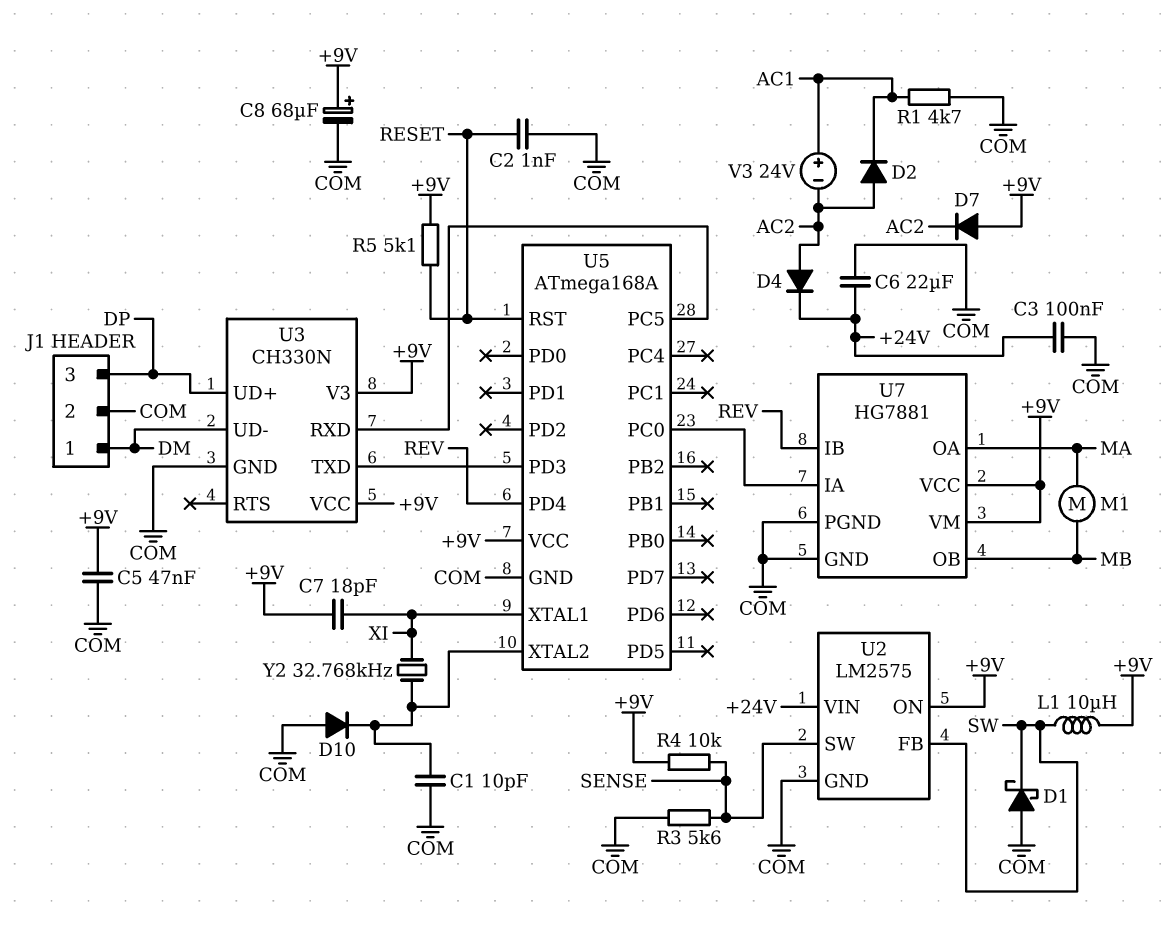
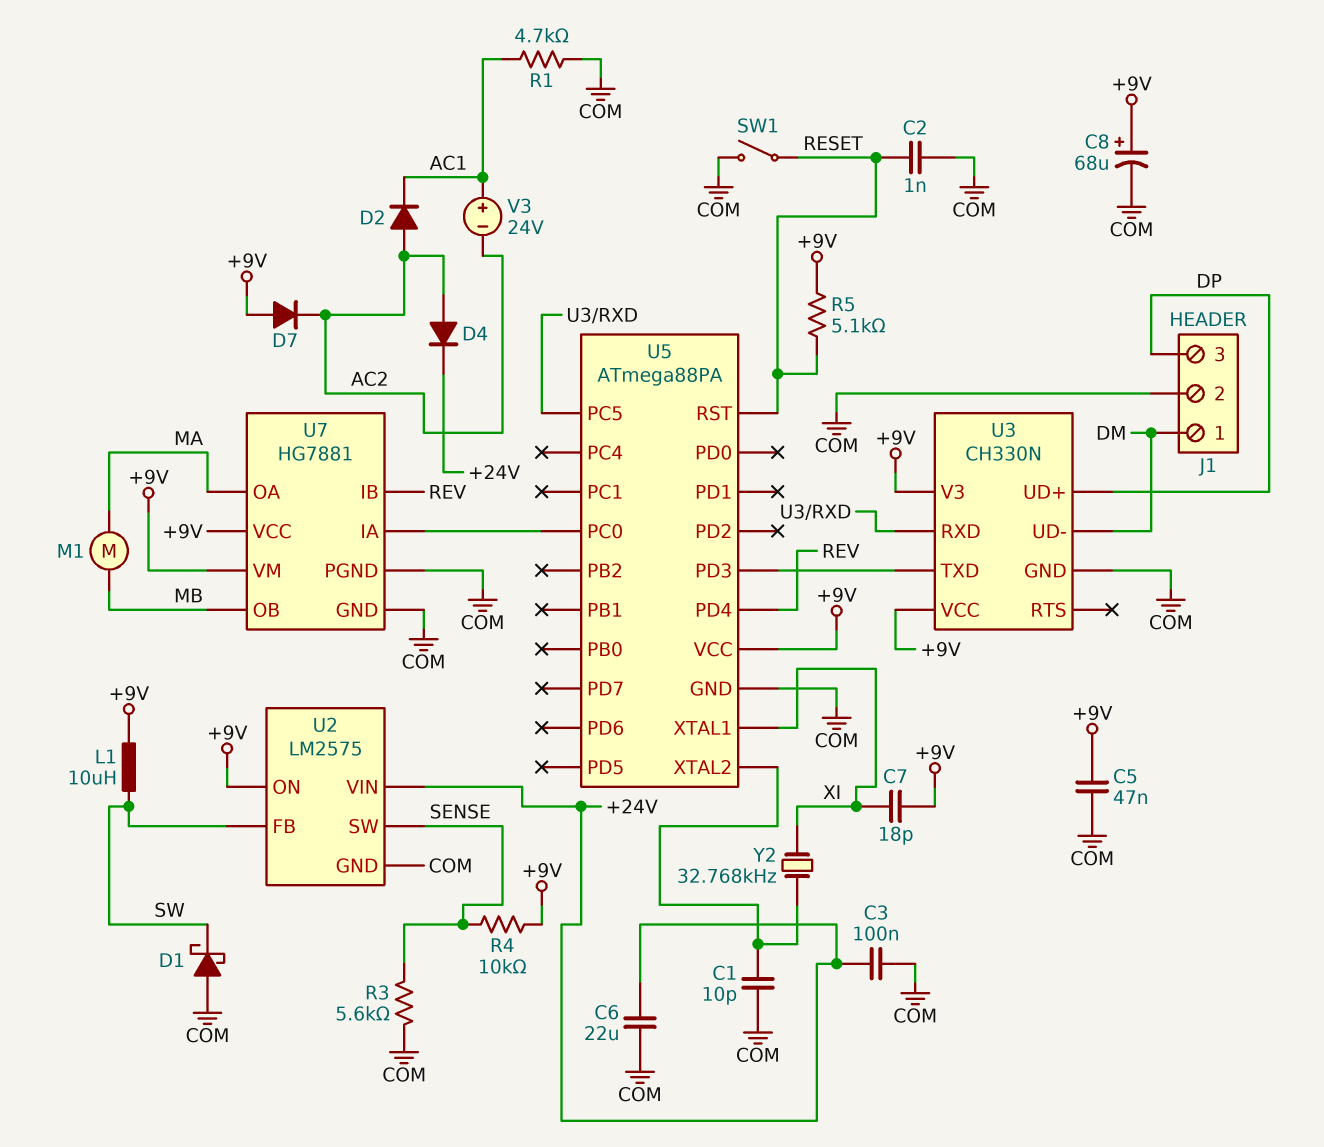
D10: diode (A COM, K U5/XTAL2) -> none
SW1: none -> switch (COM, RESET)
U5: ATmega168A -> ATmega88PA

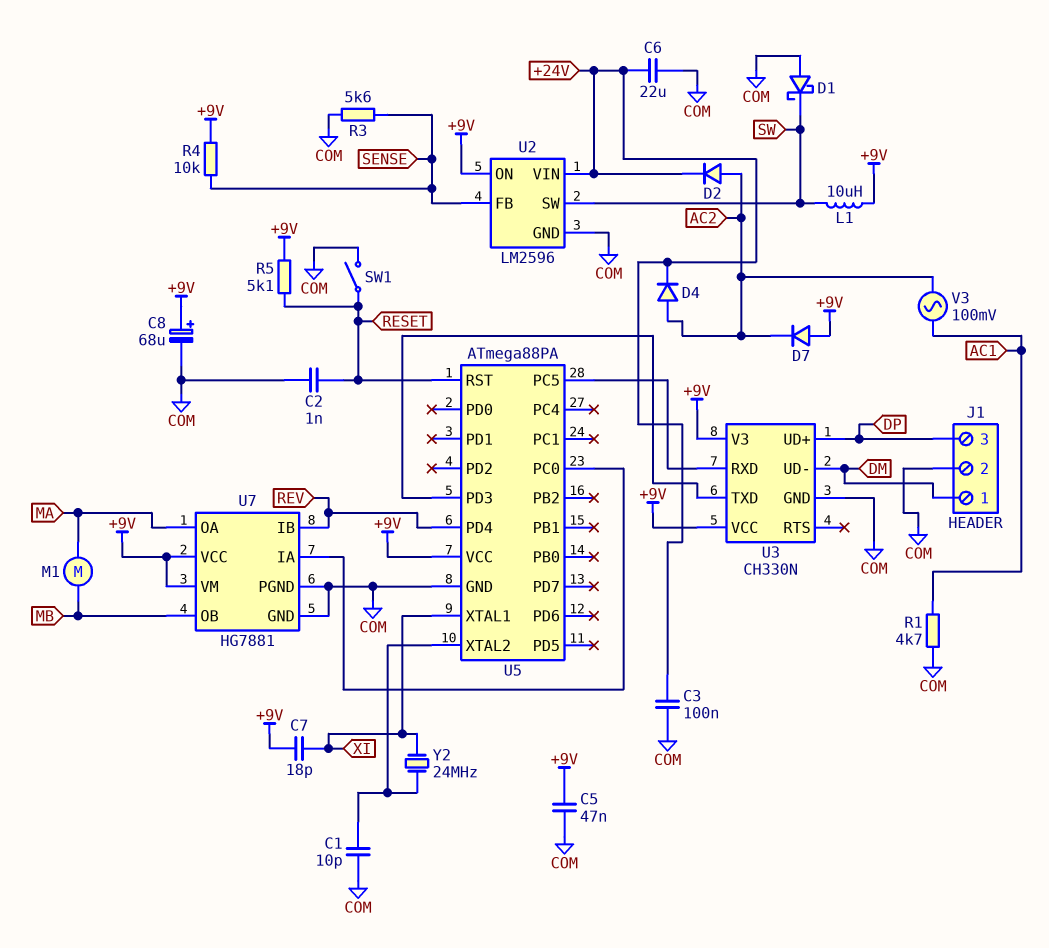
D2: diode (A AC2, K AC1) -> diode (A AC2, K +24V)
U2: LM2575 -> LM2596
U2 pin FB: SW -> SENSE
U2 pin SW: SENSE -> SW
V3: 24V (plus AC1, minus AC2) -> AC 100mV (AC1, AC2)
Y2: 32.768kHz (U5/XTAL2, XI) -> 24MHz (U5/XTAL2, XI)

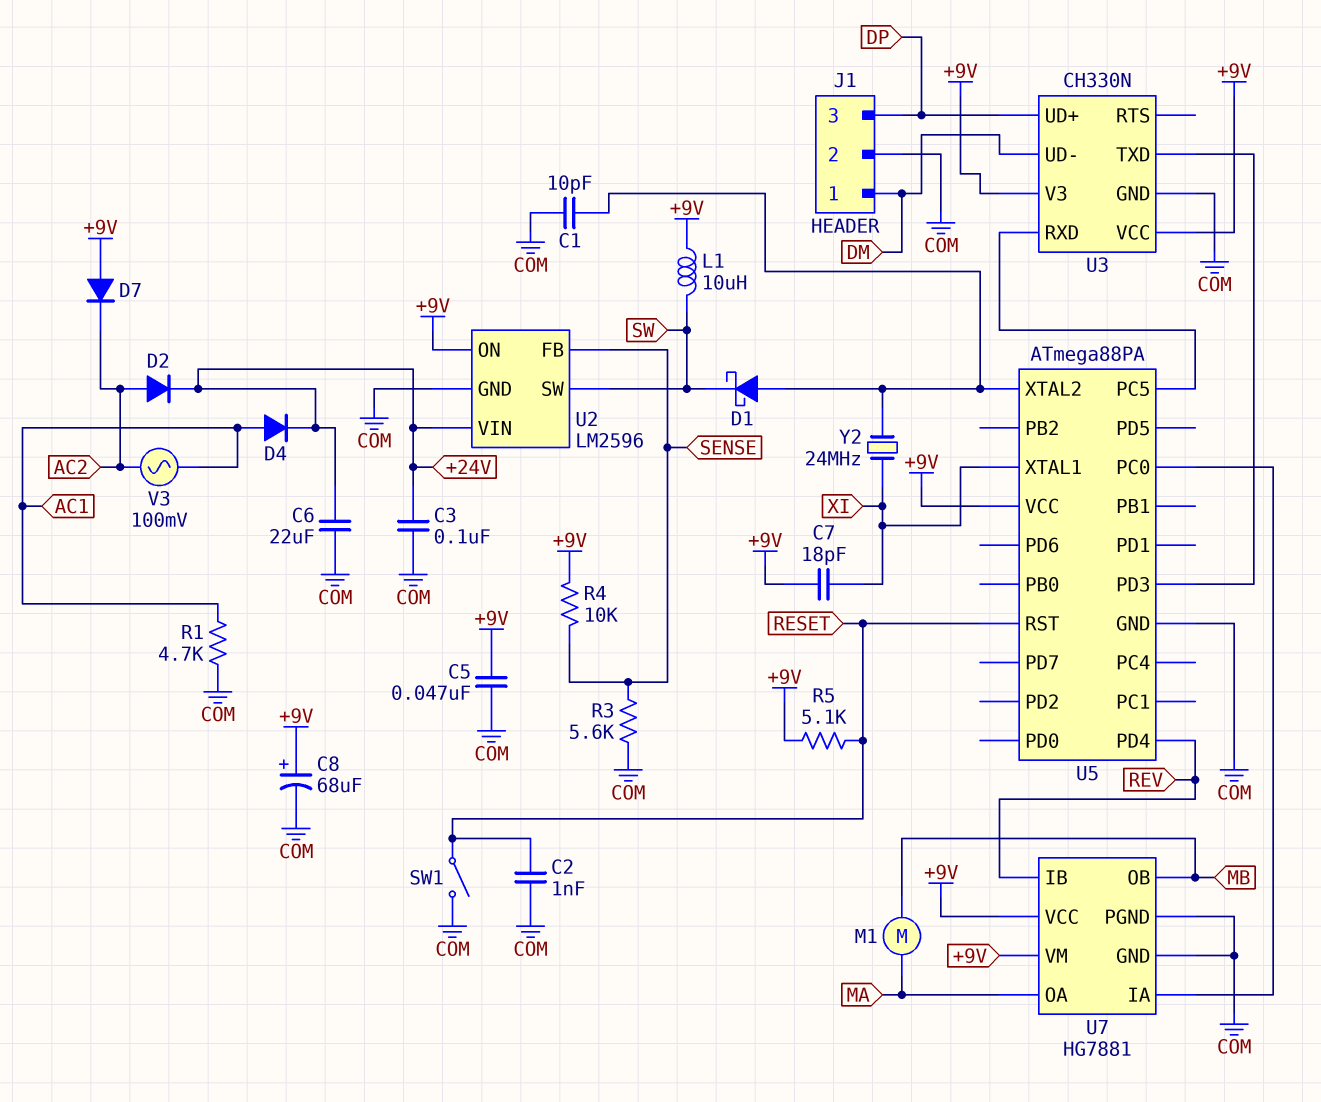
D1: schottky (A COM, K SW) -> schottky (A U5/XTAL2, K SW)
D4: diode (A AC2, K +24V) -> diode (A AC1, K +24V)

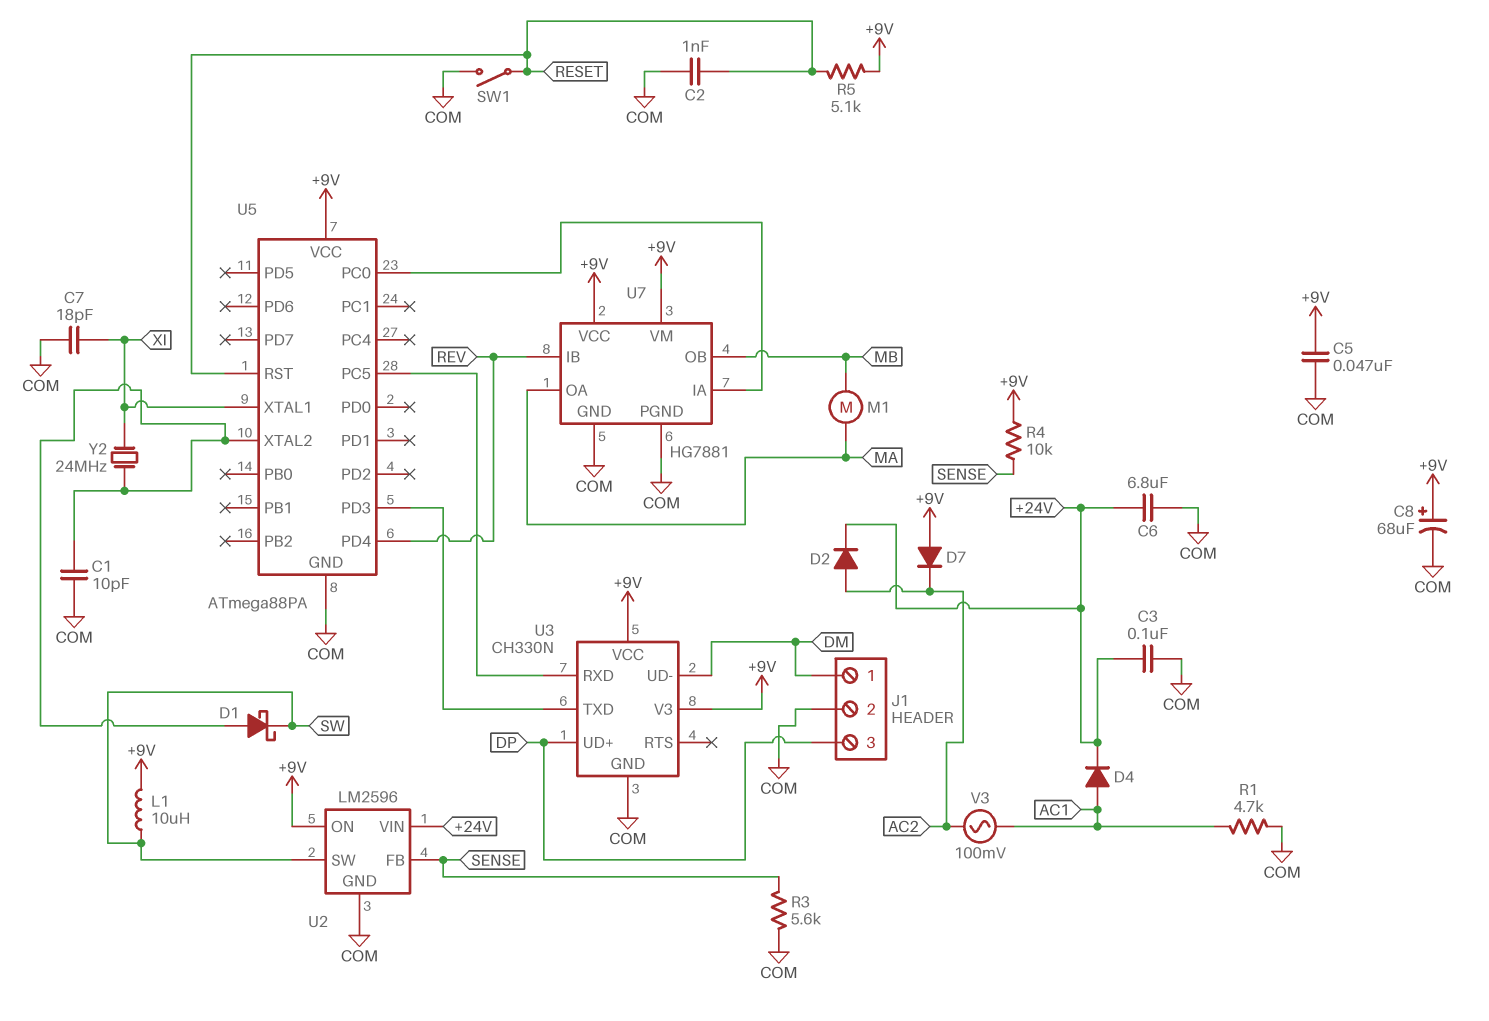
C6: 22uF (+24V, COM) -> 6.8uF (+24V, COM)
C7: 18pF (+9V, XI) -> 18pF (COM, XI)

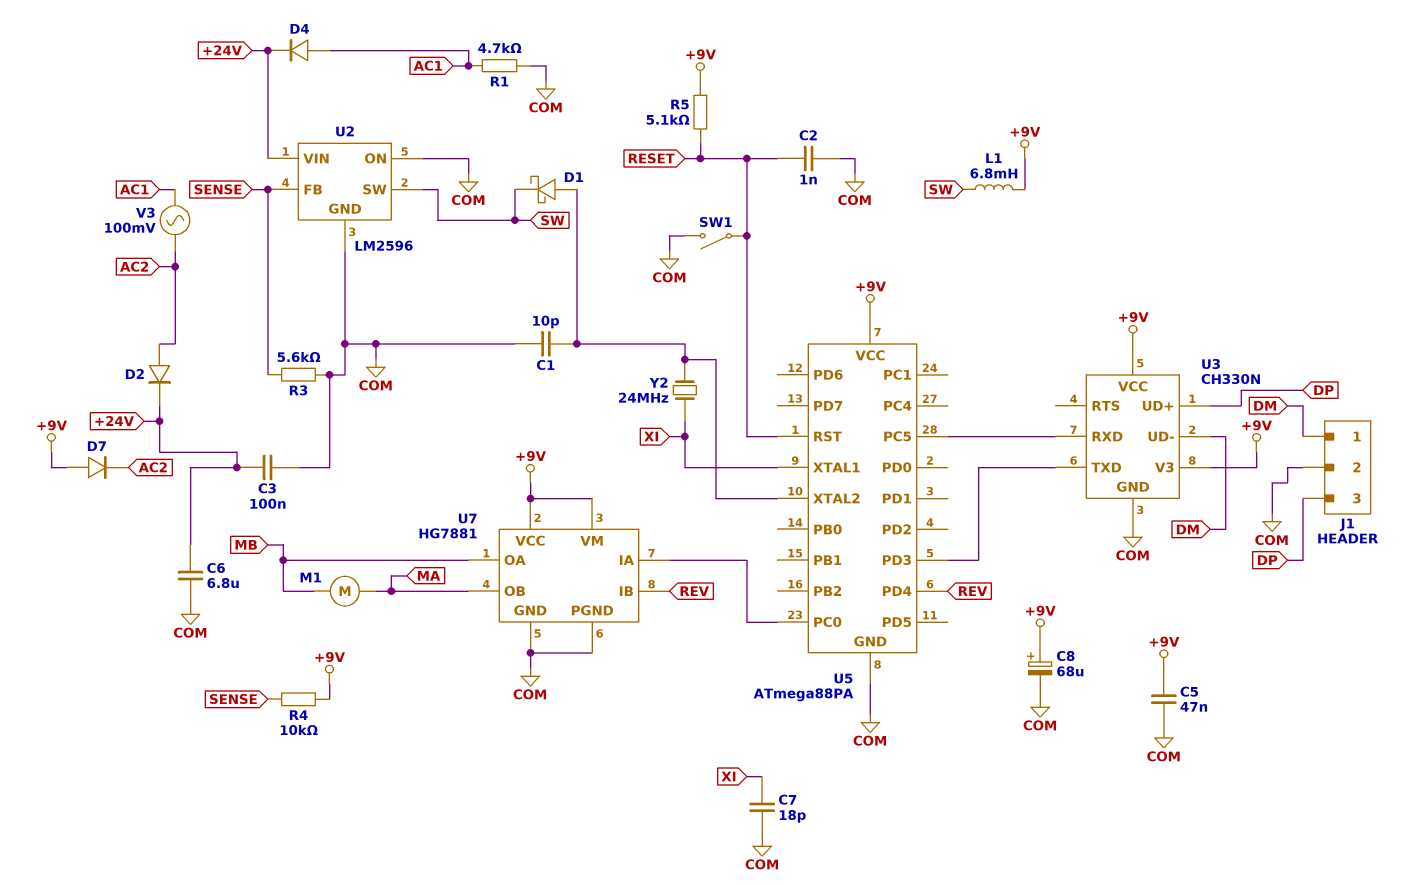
L1: 10uH (+9V, SW) -> 6.8mH (+9V, SW)
U2 pin ON: +9V -> COM
U7 pin OA: MA -> MB
U7 pin OB: MB -> MA

